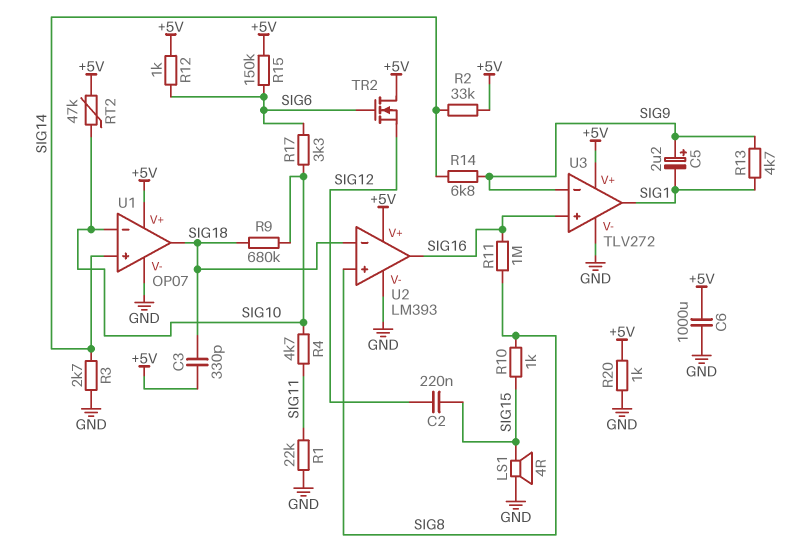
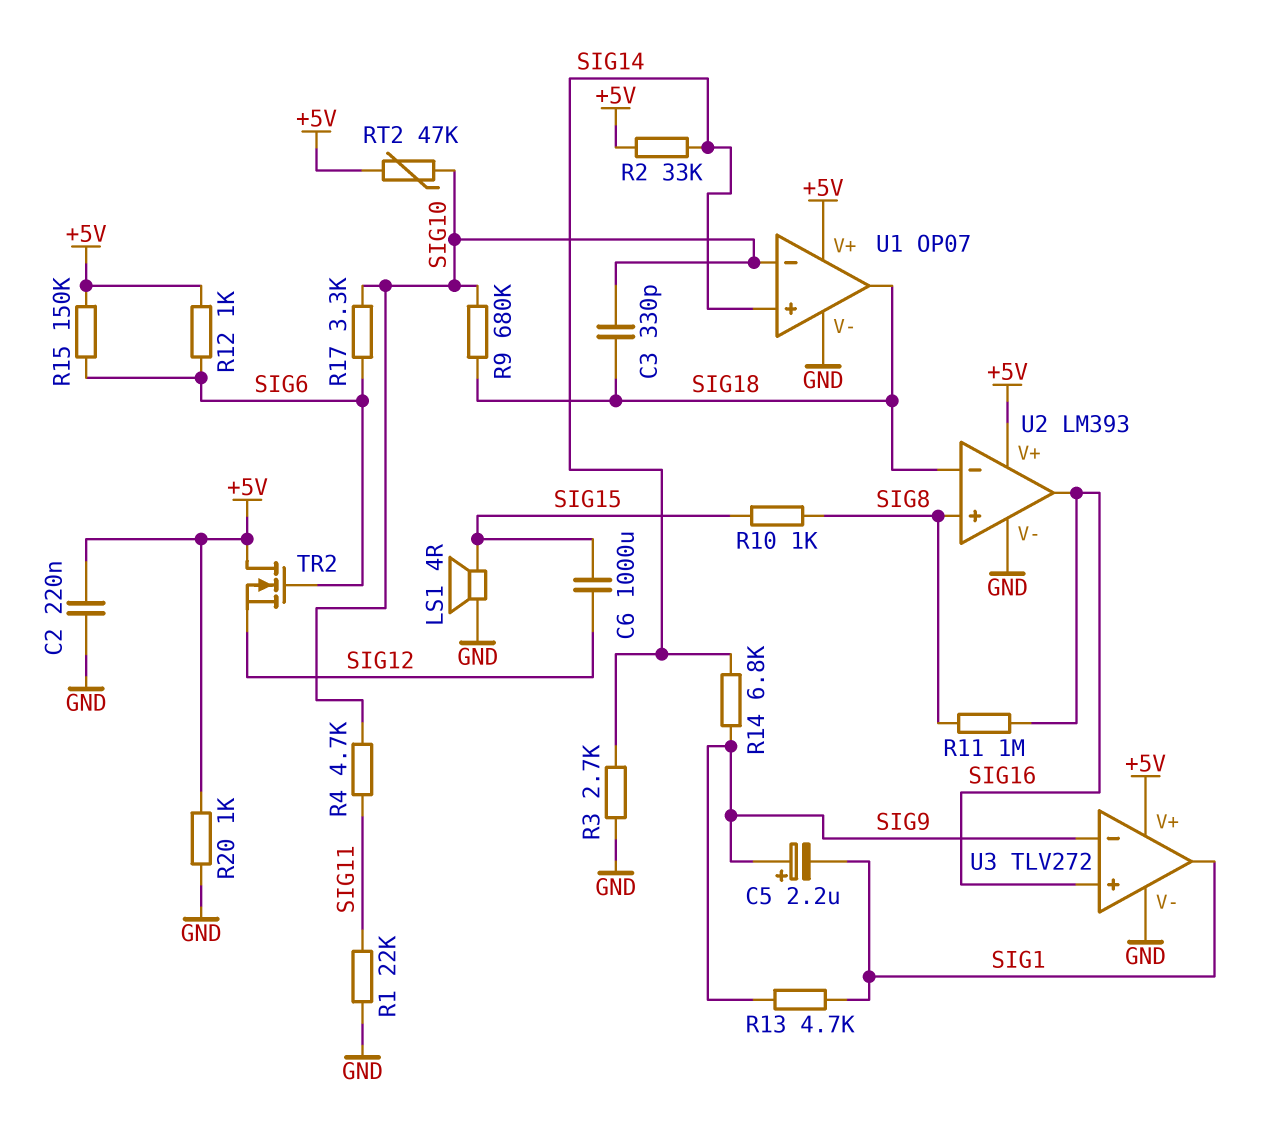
C2: 220nF (SIG12, SIG15) -> 220nF (+5V, GND)
C3: 330pF (+5V, SIG18) -> 330pF (SIG10, SIG18)
C6: 1000uF (+5V, GND) -> 1000uF (SIG12, SIG15)

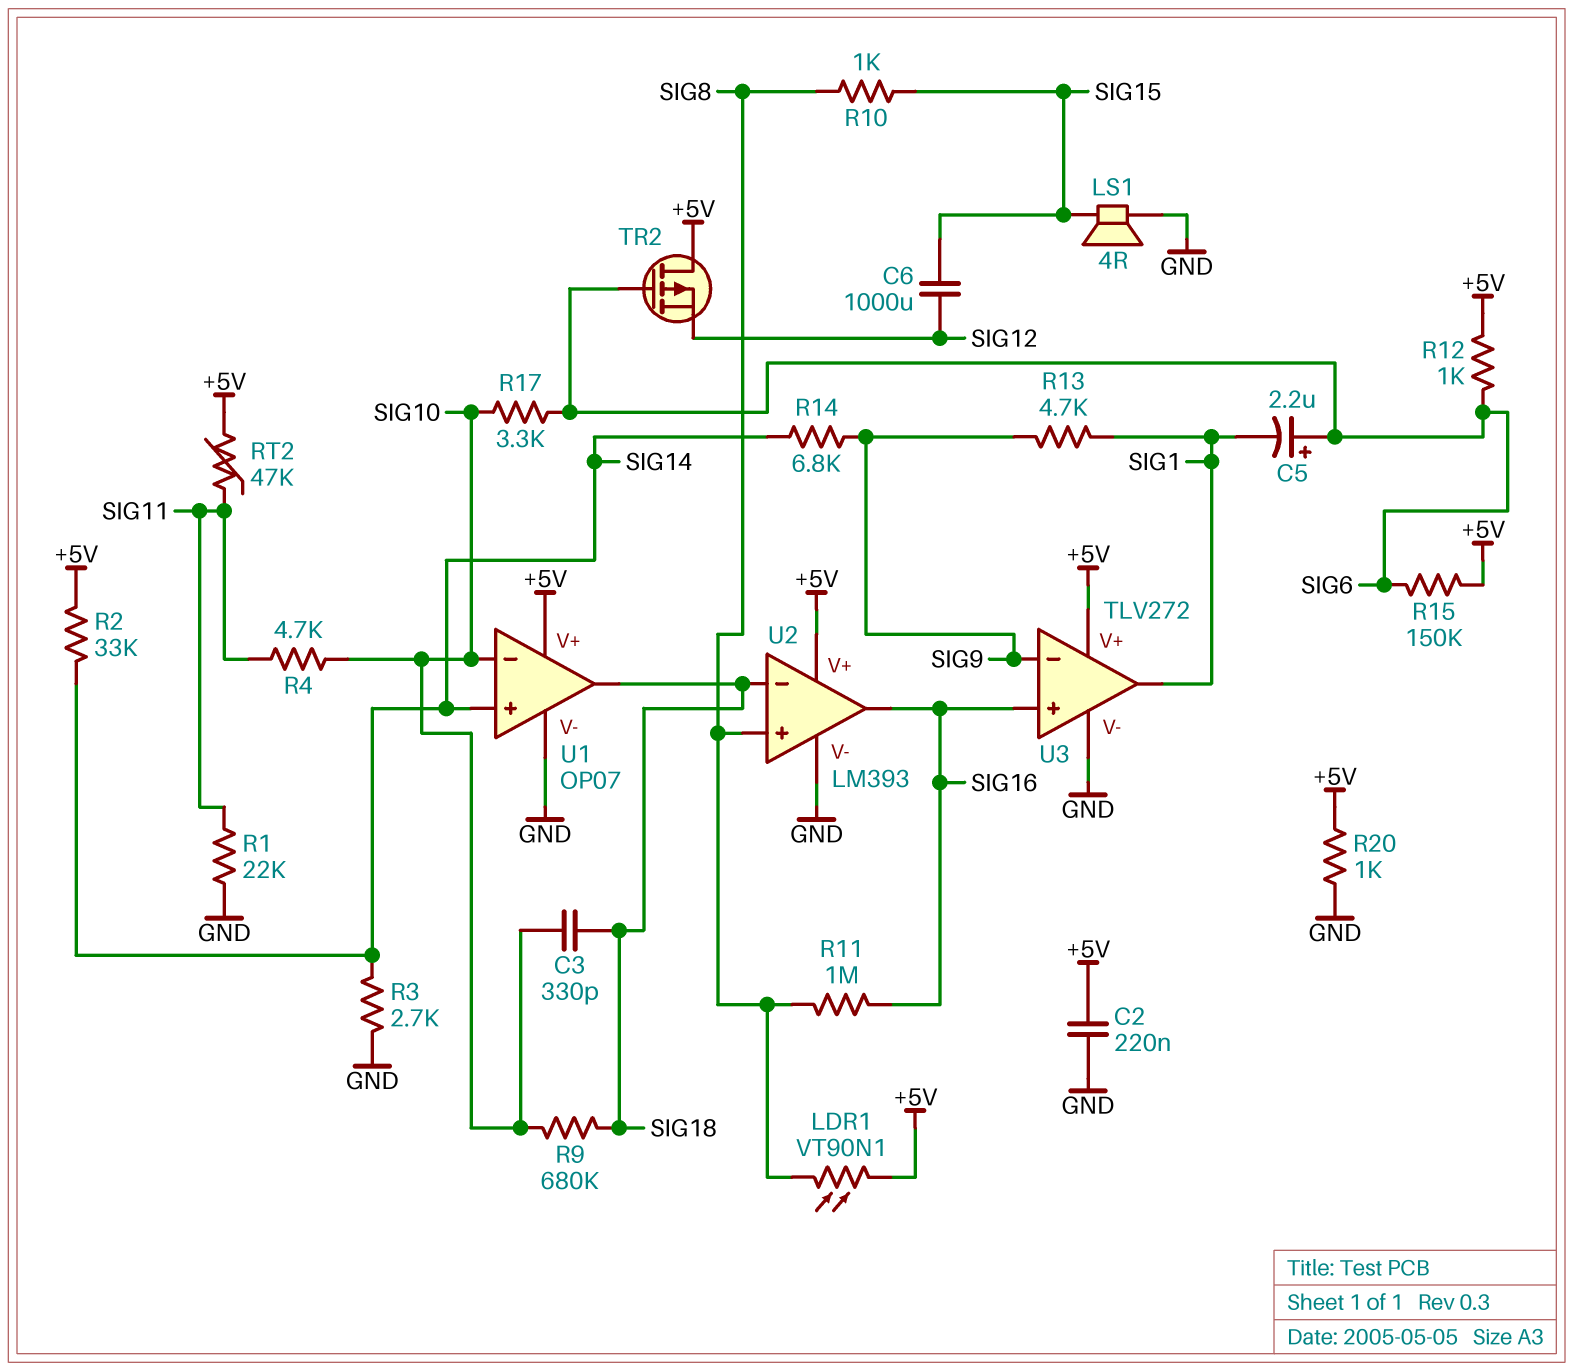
C5: 2.2uF (plus SIG9, minus SIG1) -> 2.2uF (plus SIG6, minus SIG1)
LDR1: none -> VT90N1 (+5V, SIG8)
RT2: 47k (+5V, SIG10) -> 47k (+5V, SIG11)
TR2: NMOS (G SIG6, D +5V, S SIG12) -> PMOS (G SIG6, D +5V, S SIG12)

